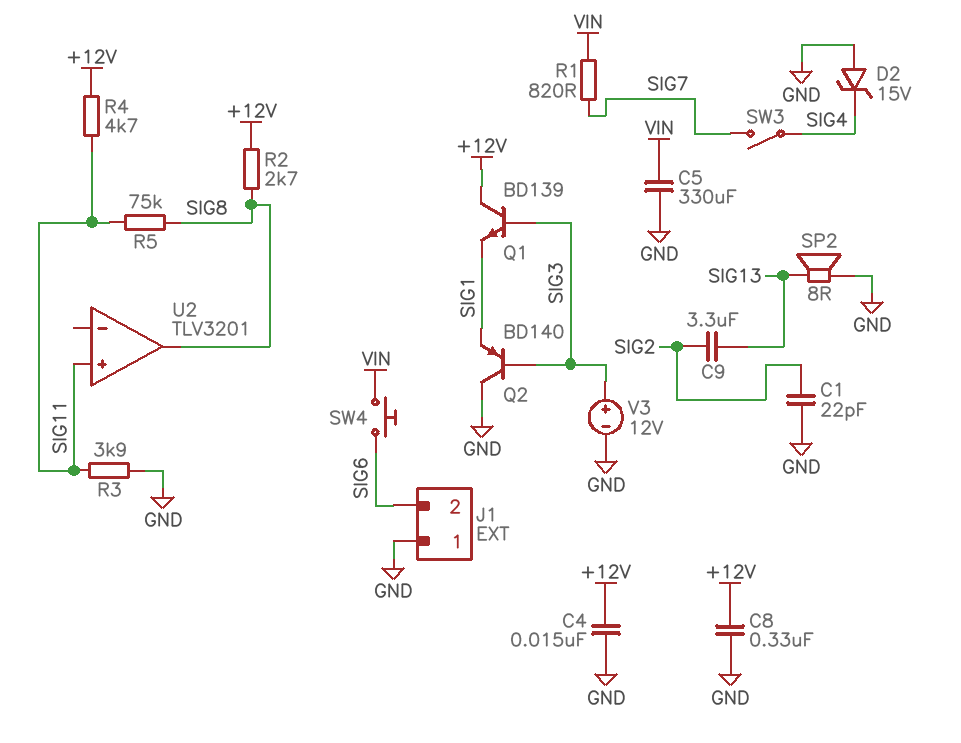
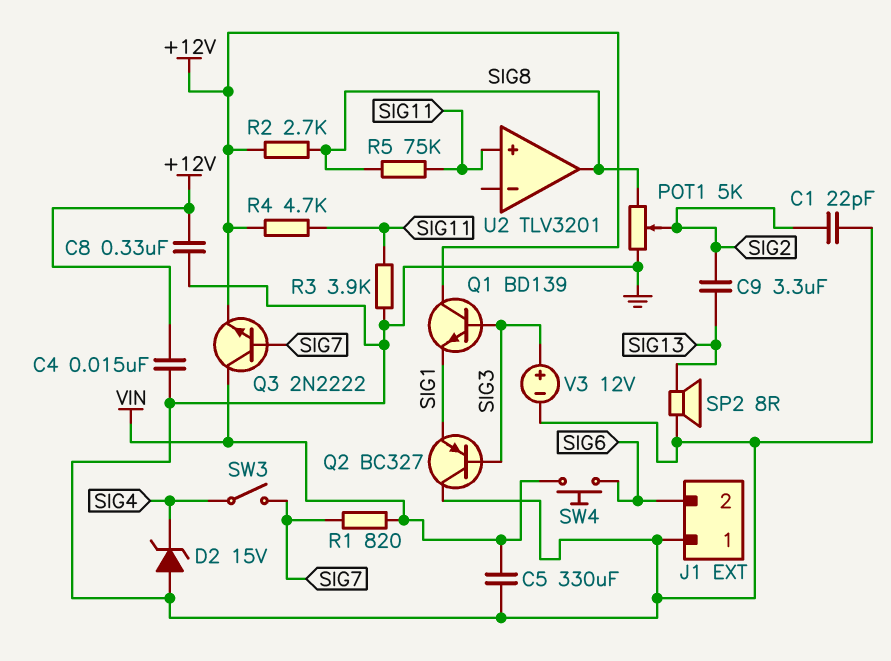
POT1: none -> 5k (GND, SIG8, wiper SIG2)
Q2: PNP BD140 (B SIG3, C GND, E SIG1) -> PNP BC327 (B SIG3, C GND, E SIG1)
Q3: none -> NPN 2N2222 (B SIG7, C VIN, E +12V)

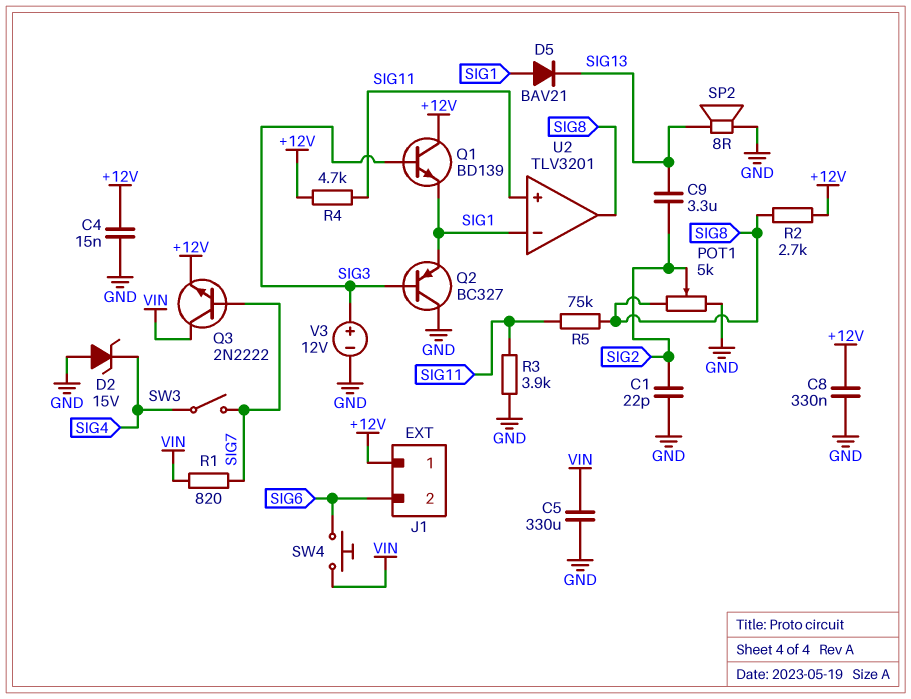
D5: none -> diode BAV21 (A SIG1, K SIG13)
J1 pin 1: GND -> +12V
U2 pin in-: none -> SIG1

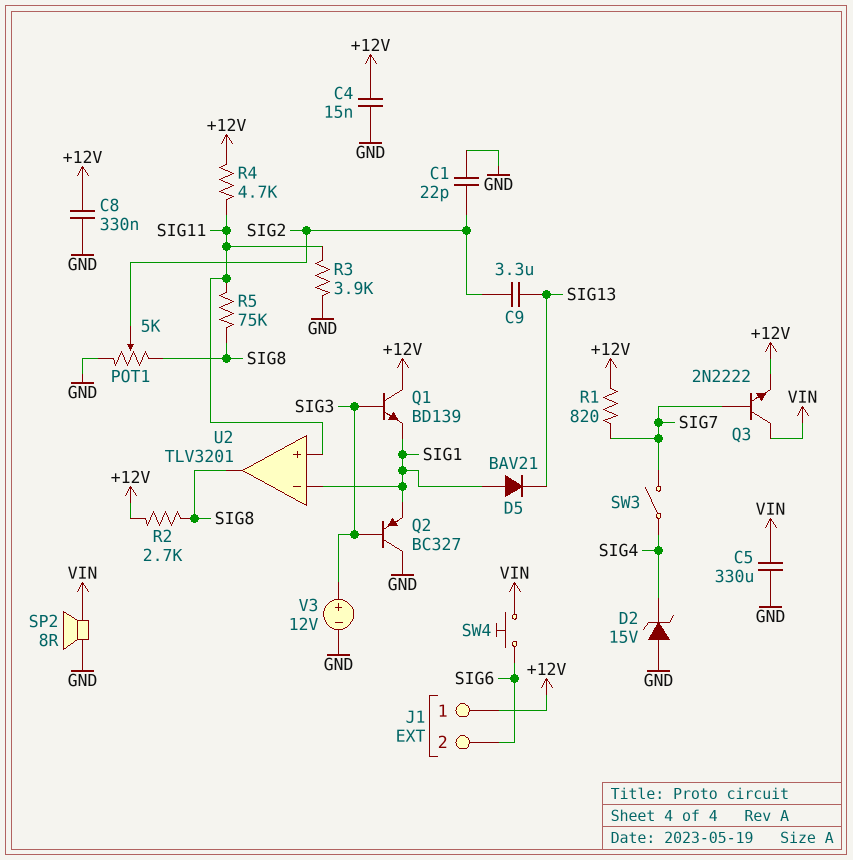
R1: 820 (SIG7, VIN) -> 820 (+12V, SIG7)
SP2: speaker 8R (GND, SIG13) -> speaker 8R (GND, VIN)

